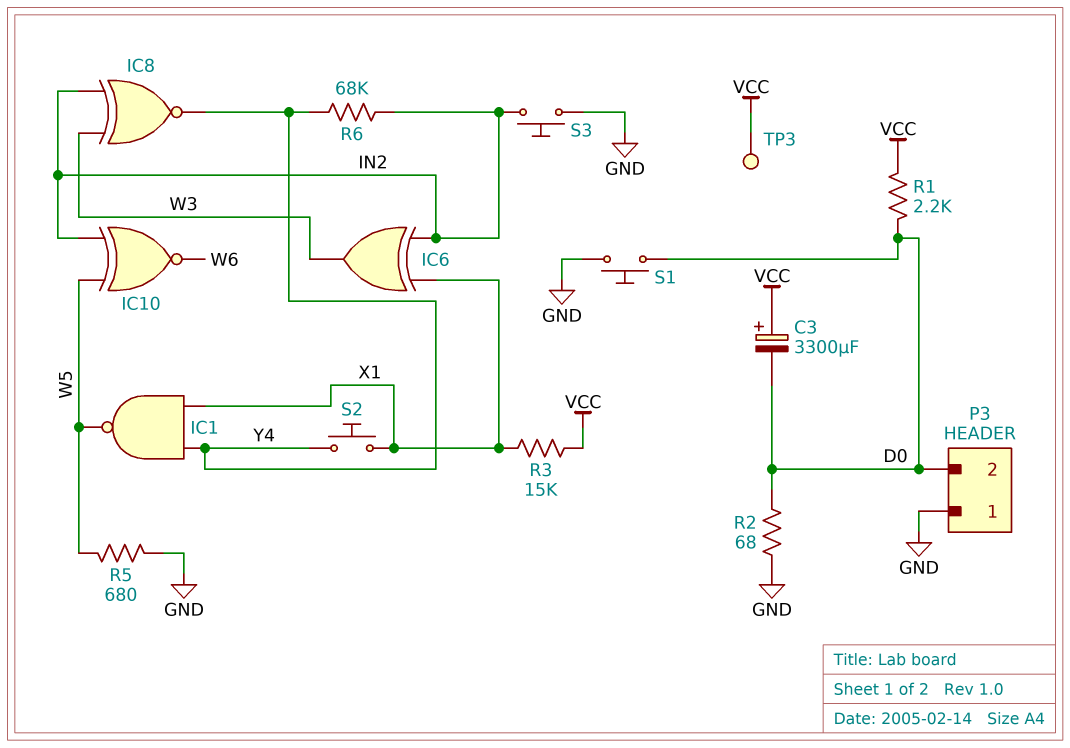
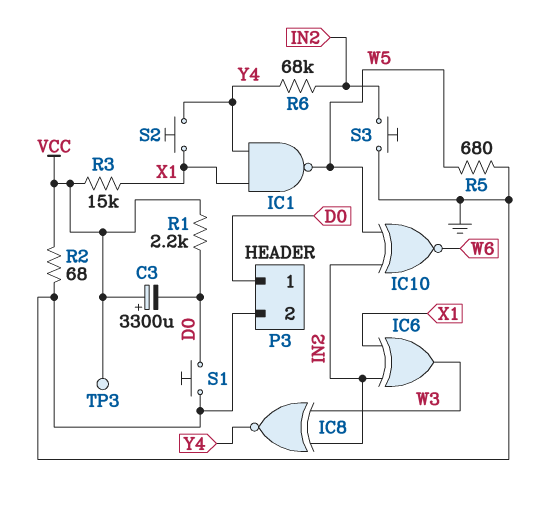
P3 pin 1: GND -> D0
P3 pin 2: D0 -> GND
R2: 68 (D0, GND) -> 68 (GND, VCC)

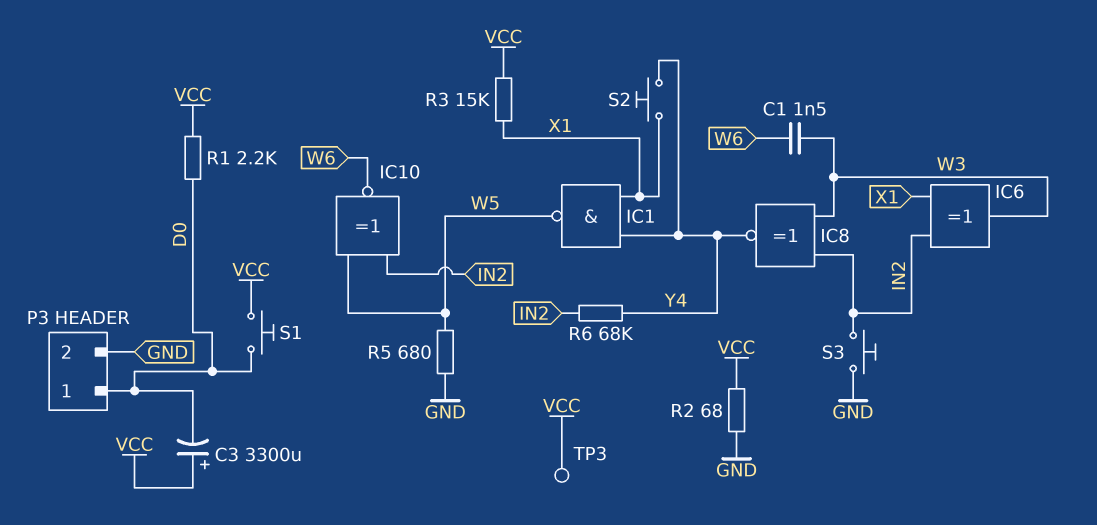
C1: none -> 1.5nF (W3, W6)
S1: button (D0, GND) -> button (D0, VCC)

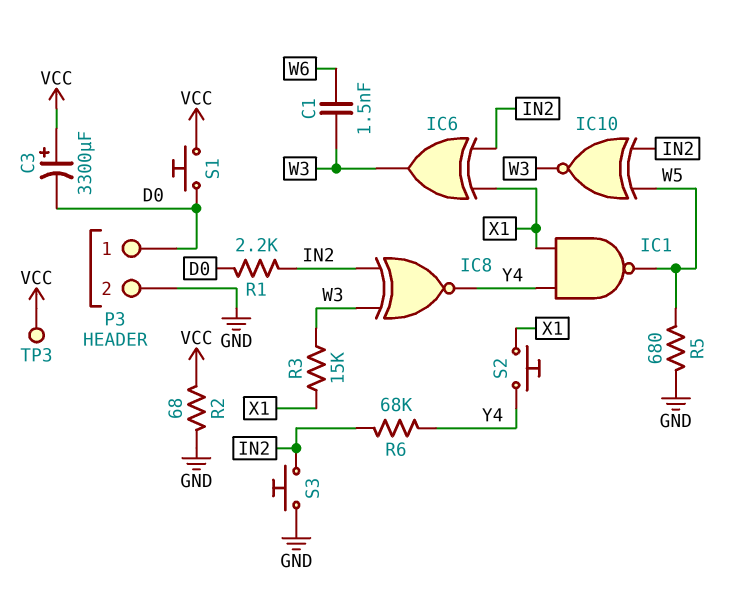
IC10: XNOR (in IN2, in W5, out W6) -> XNOR (in IN2, in W5, out W3)
R1: 2.2k (D0, VCC) -> 2.2k (D0, IN2)
R3: 15k (VCC, X1) -> 15k (W3, X1)

